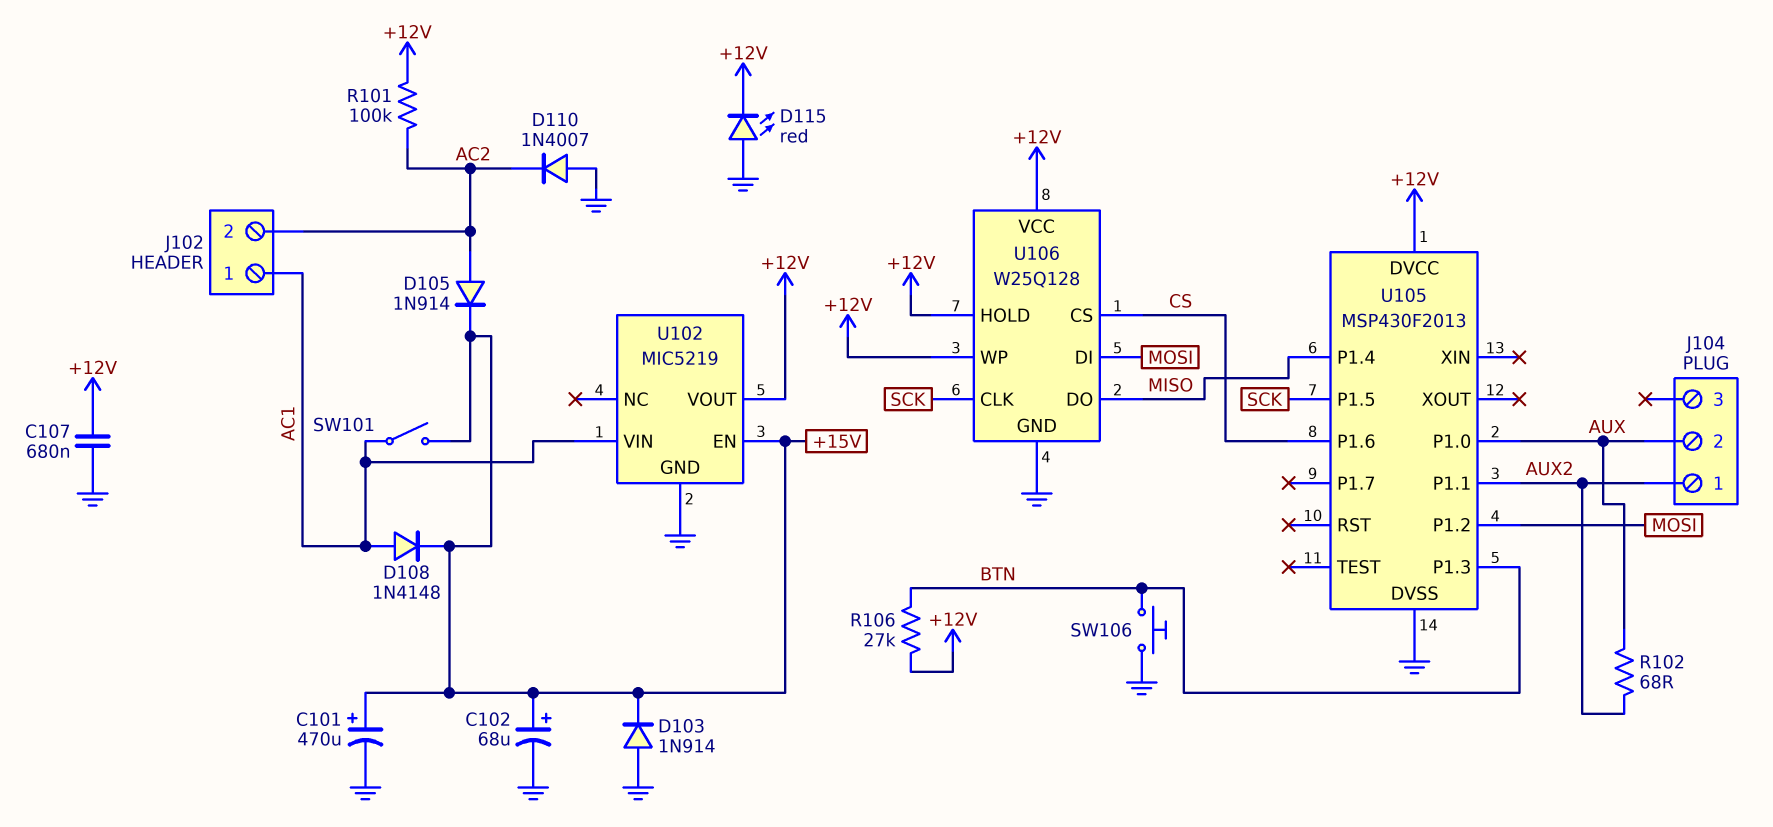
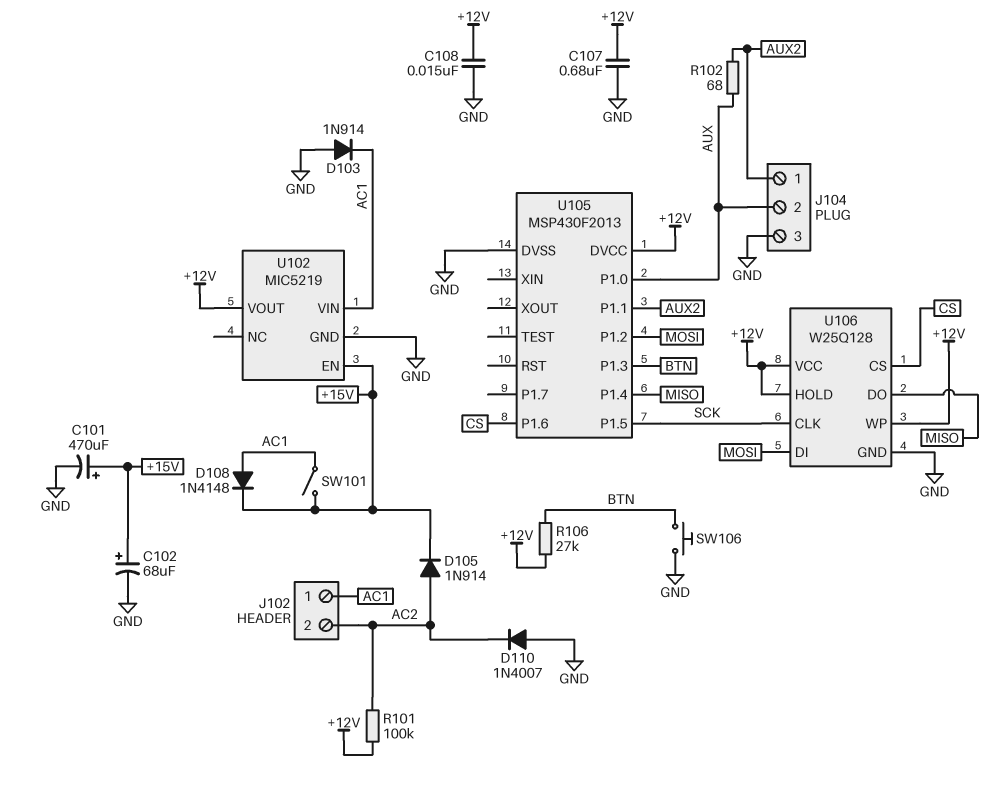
C108: none -> 15nF (+12V, GND)
D103: diode 1N914 (A GND, K +15V) -> diode 1N914 (A GND, K AC1)
D115: LED red (A GND, K +12V) -> none
J104 pin 3: none -> GND

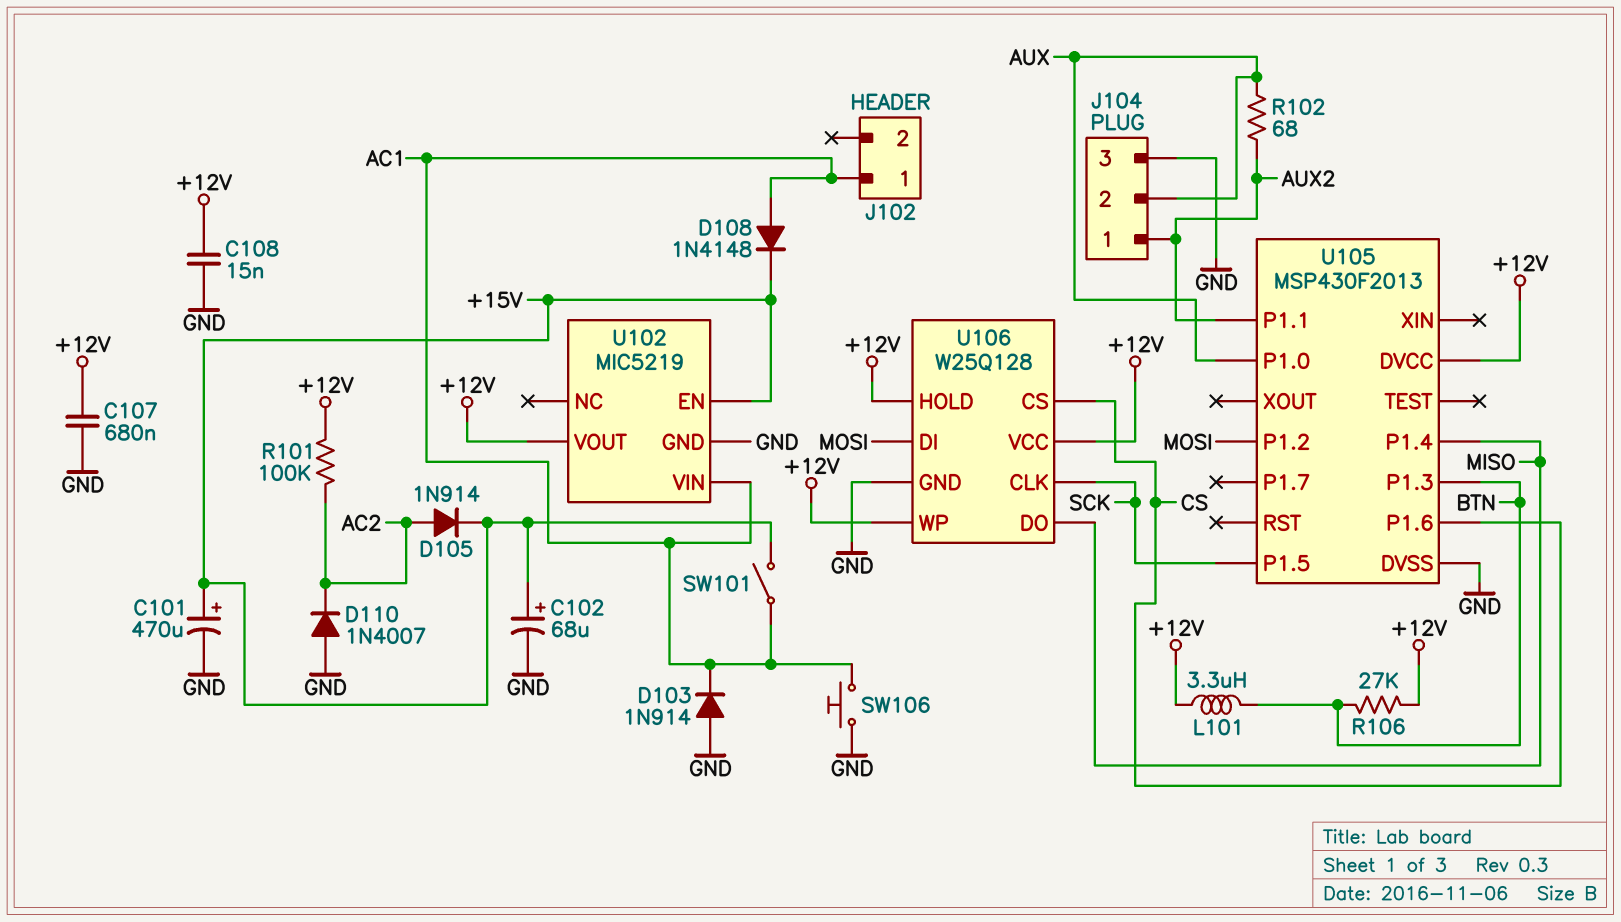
J102 pin 2: AC2 -> none
L101: none -> 3.3uH (+12V, BTN)
SW106: button (BTN, GND) -> button (AC1, GND)

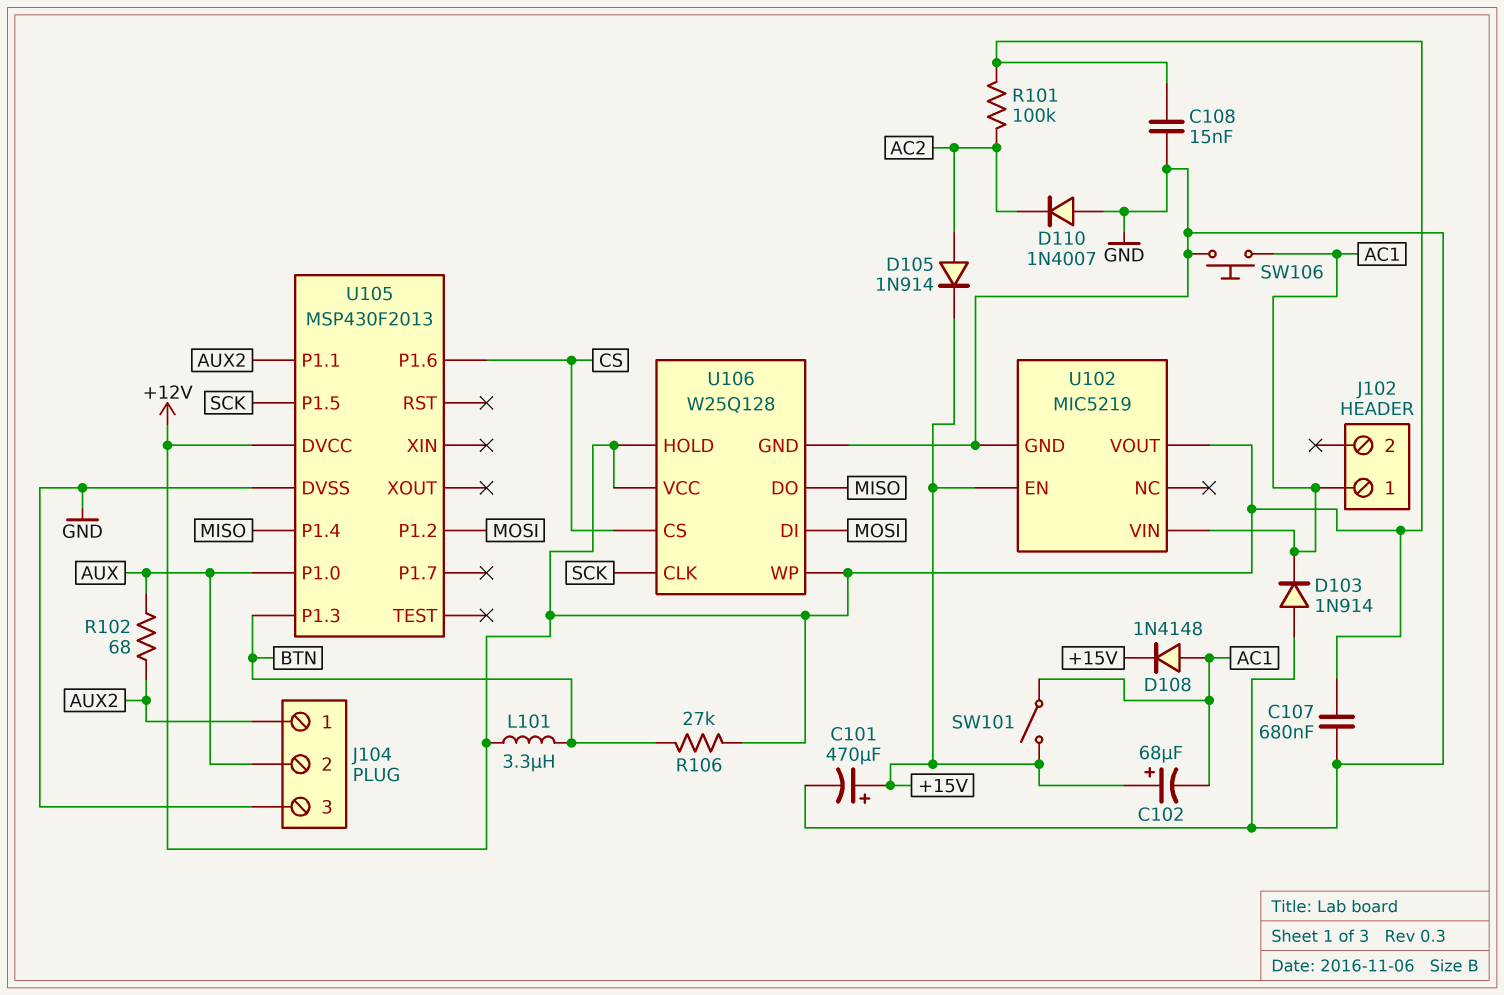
C102: 68uF (plus +15V, minus GND) -> 68uF (plus +15V, minus AC1)

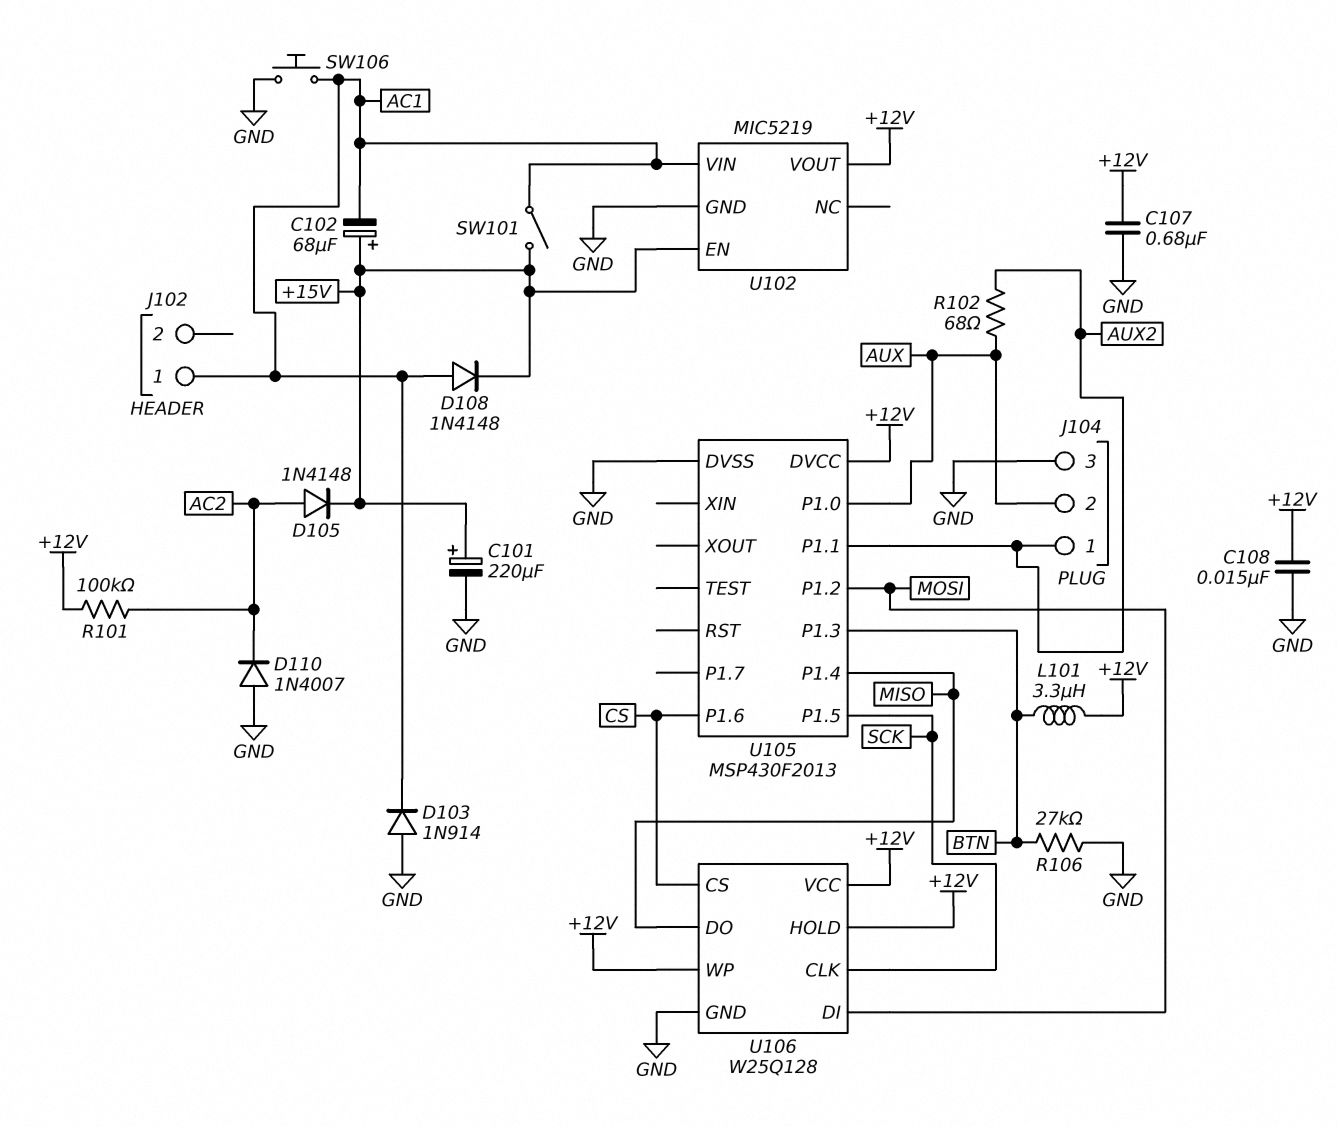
C101: 470uF (plus +15V, minus GND) -> 220uF (plus +15V, minus GND)
D105: diode 1N914 (A AC2, K +15V) -> diode 1N4148 (A AC2, K +15V)
R106: 27k (+12V, BTN) -> 27k (BTN, GND)

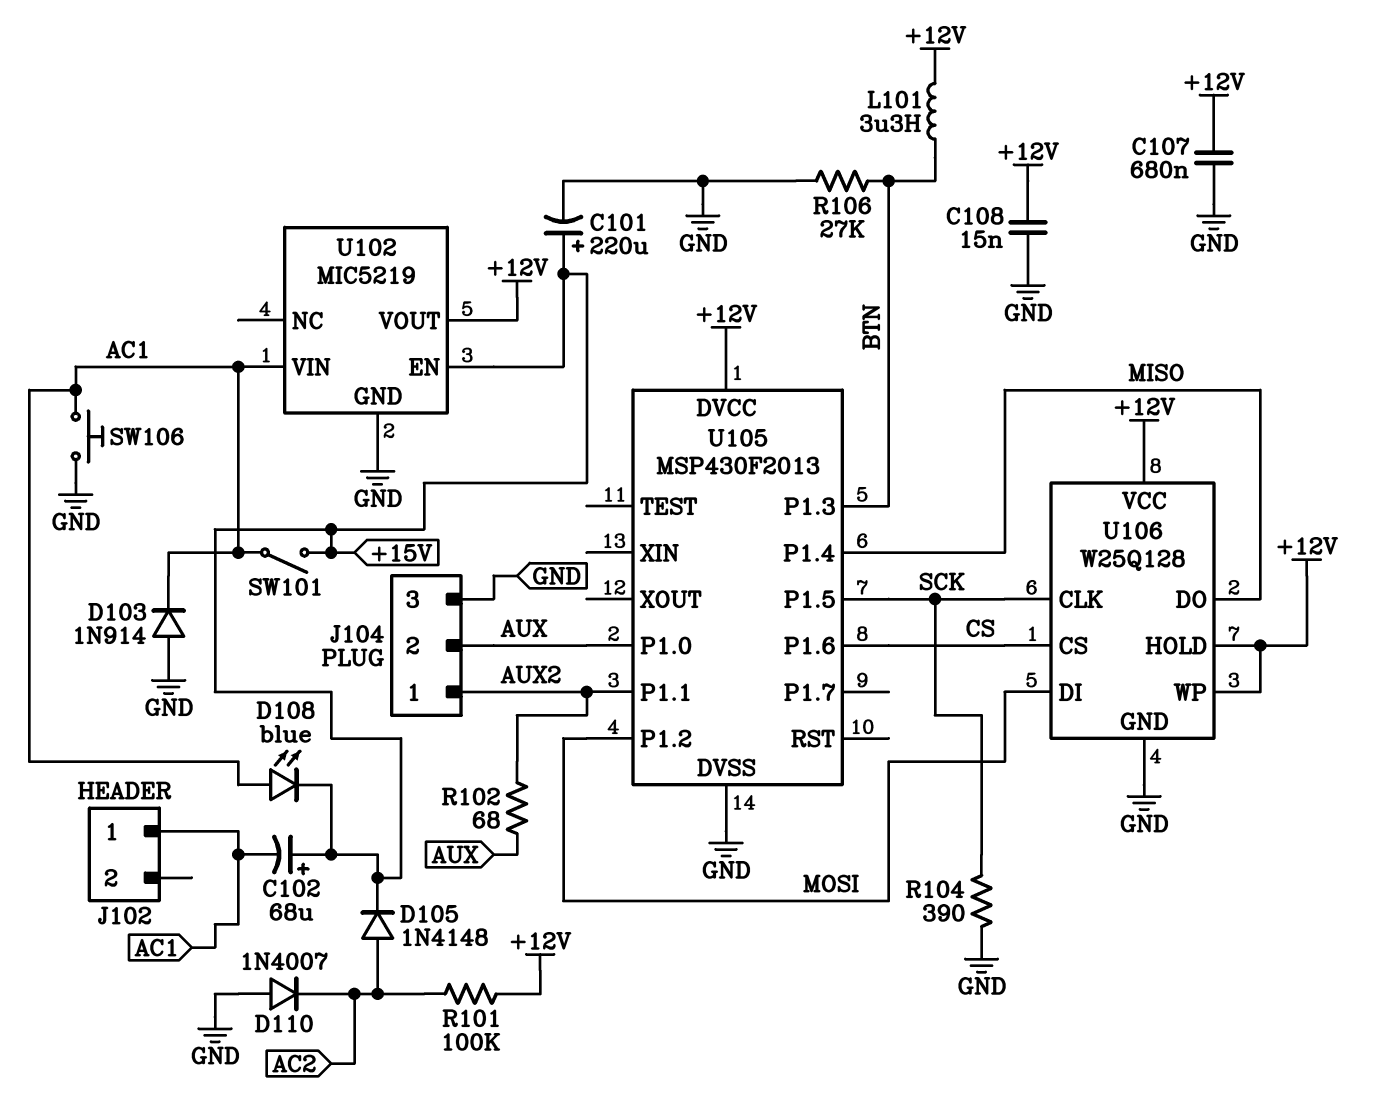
D108: diode 1N4148 (A AC1, K +15V) -> LED blue (A AC1, K +15V)
R104: none -> 390 (GND, SCK)

